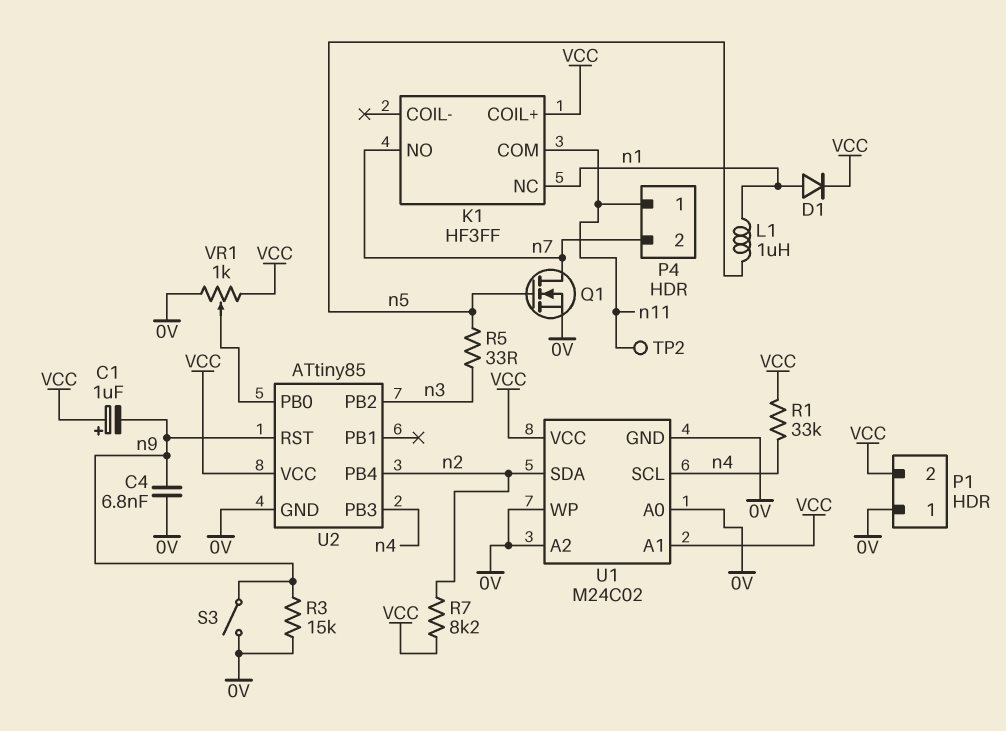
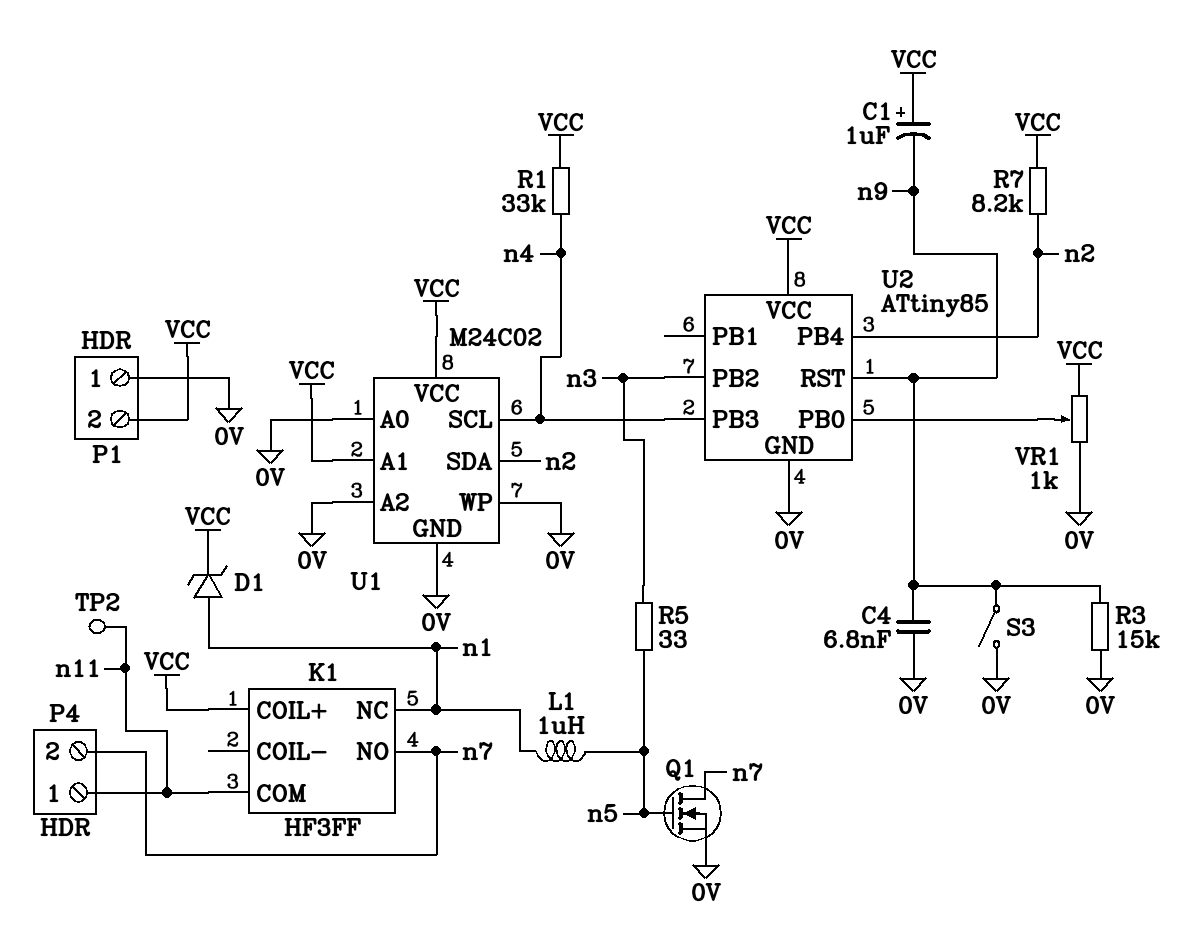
D1: diode (A n1, K VCC) -> zener (A n1, K VCC)

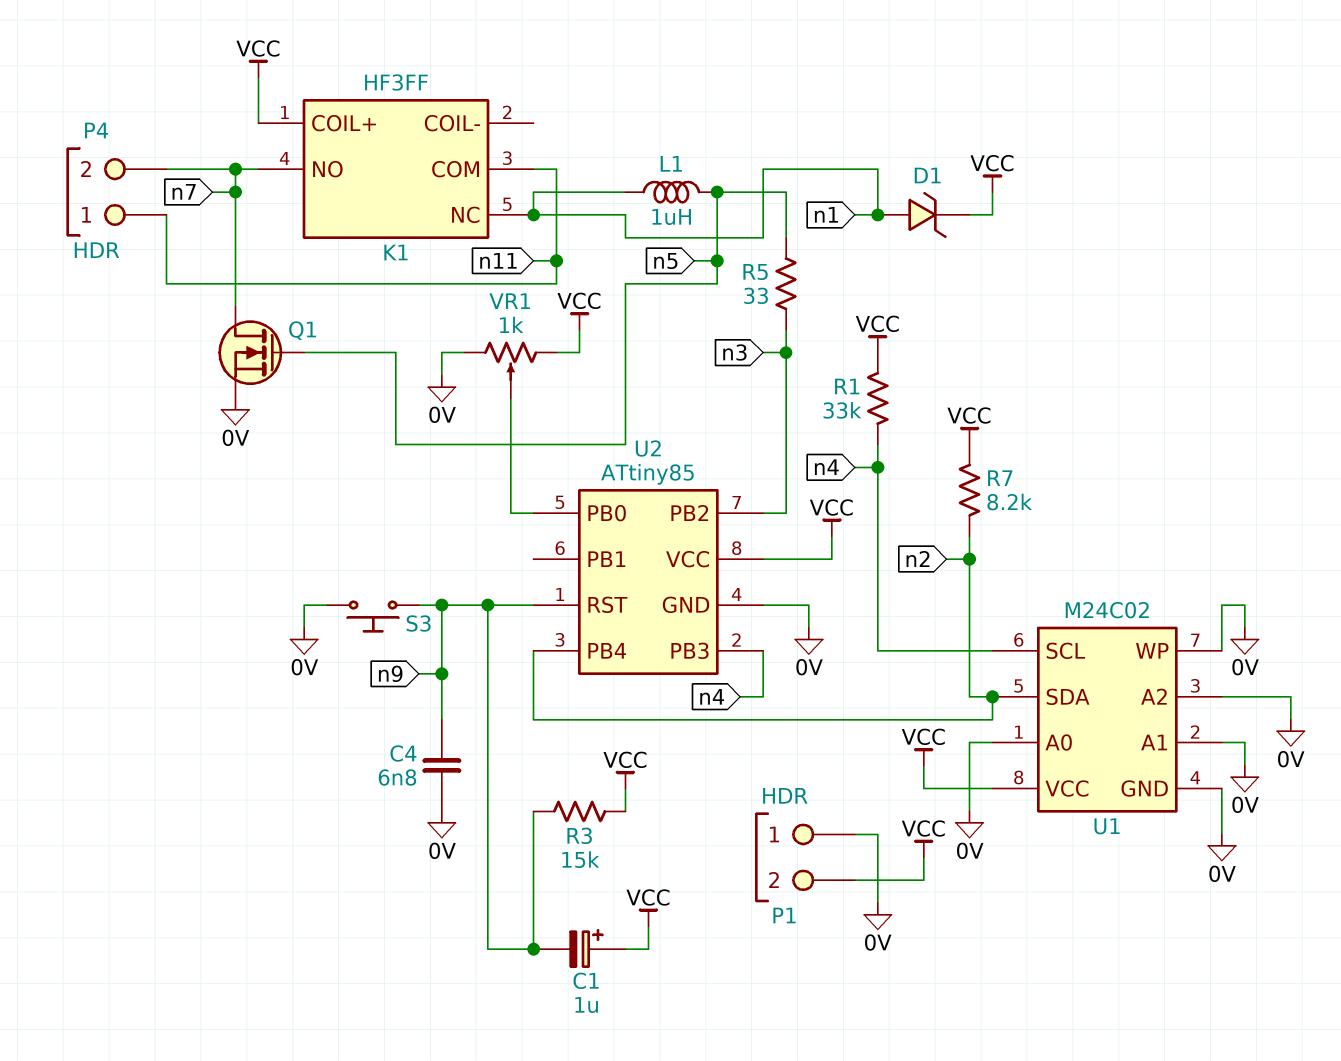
R3: 15k (0V, n9) -> 15k (VCC, n9)
S3: switch (0V, n9) -> button (0V, n9)
TP2: test point (n11) -> none
U1 pin A1: VCC -> 0V

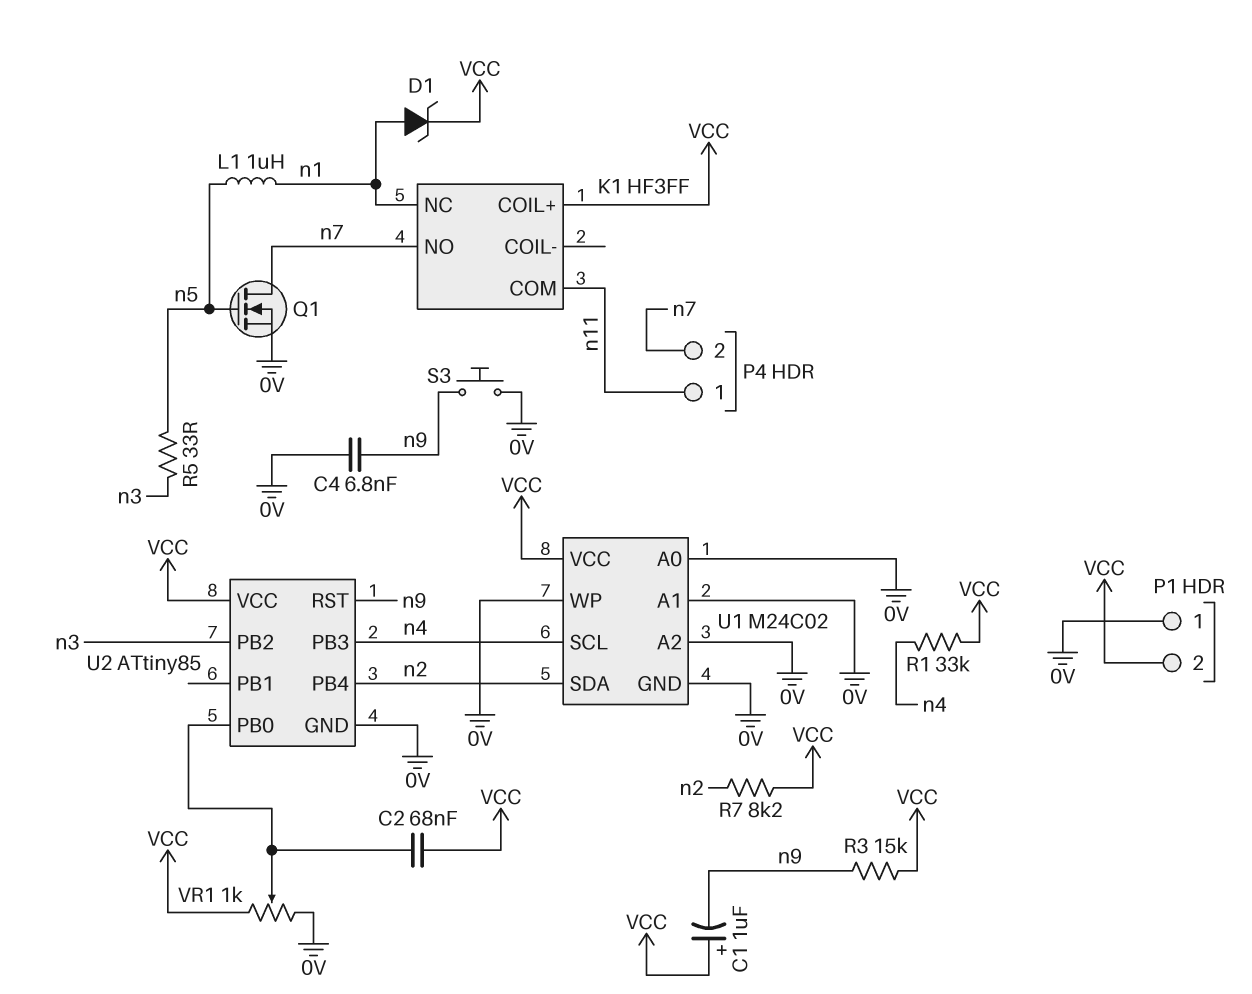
C2: none -> 68nF (U2/PB0, VCC)

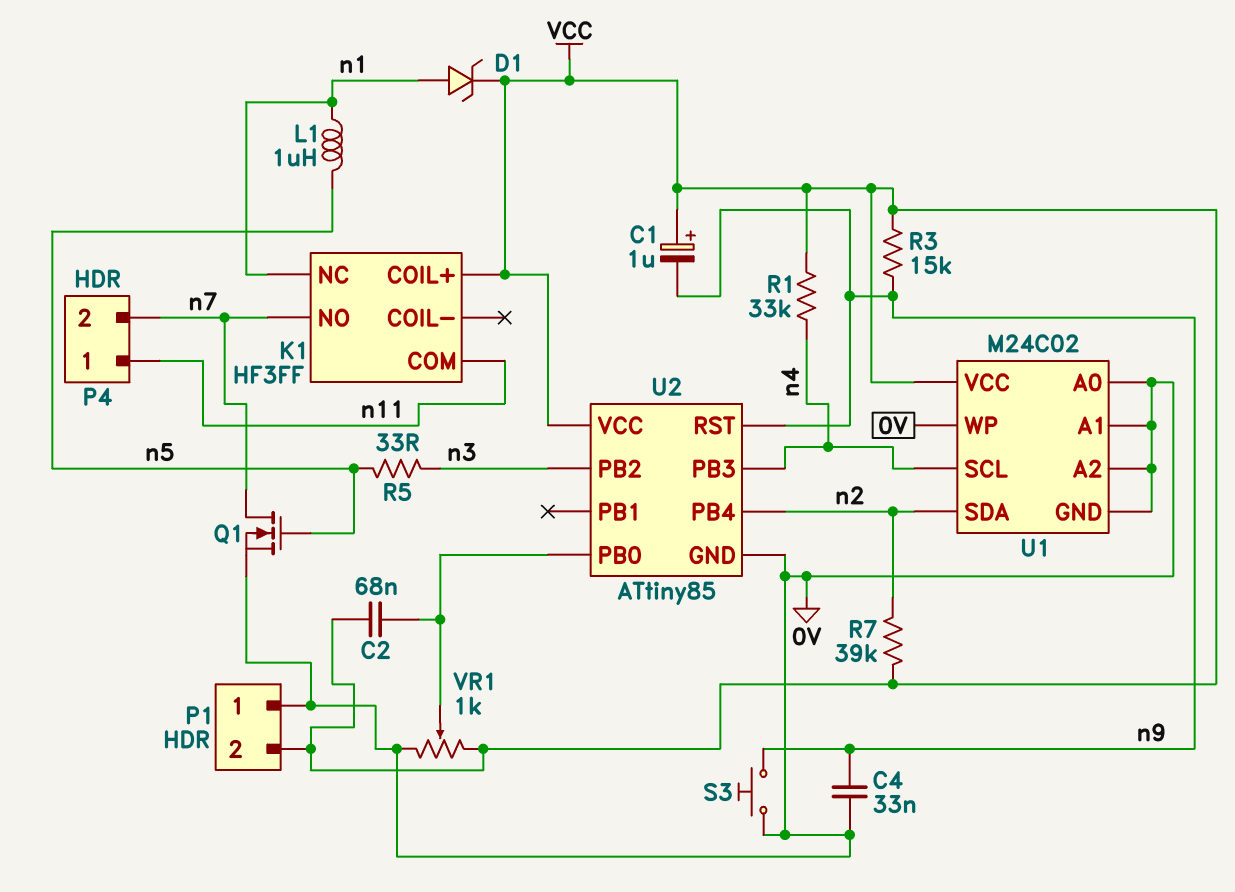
C4: 6.8nF (0V, n9) -> 33nF (0V, n9)
R7: 8.2k (VCC, n2) -> 39k (VCC, n2)

